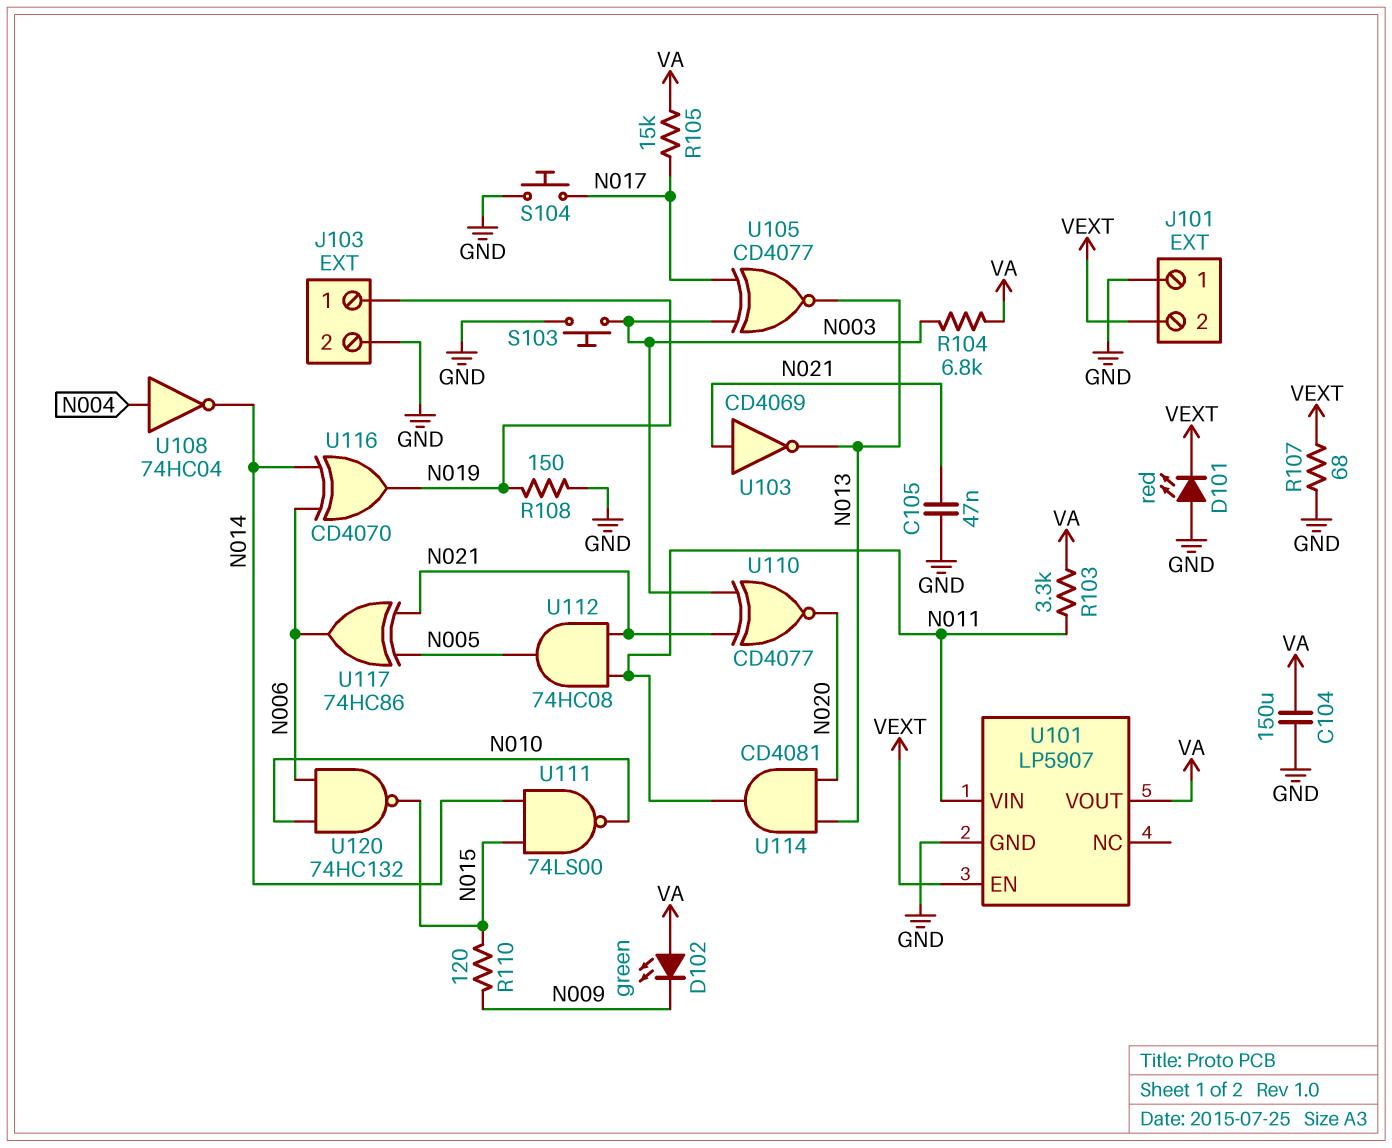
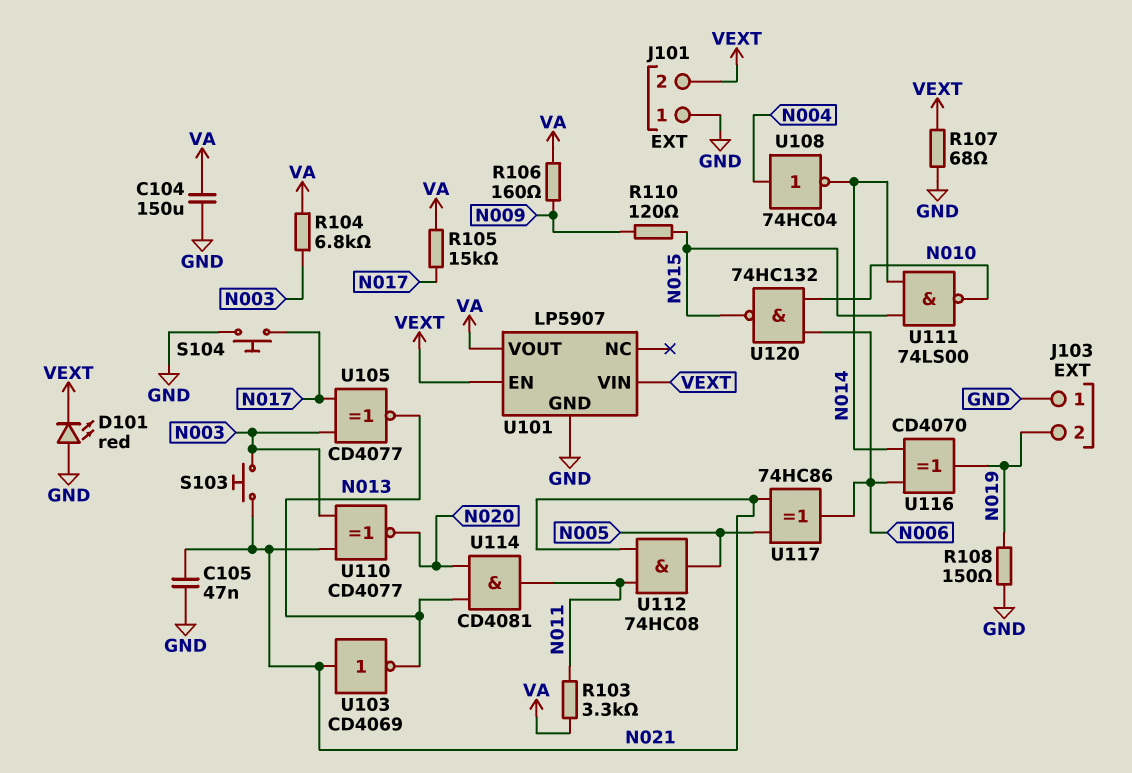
D102: LED green (A VA, K N009) -> none
J103 pin 1: N019 -> GND
J103 pin 2: GND -> N019
R106: none -> 160 (N009, VA)
S103: button (GND, N003) -> button (N003, N021)
U101 pin VIN: N011 -> VEXT

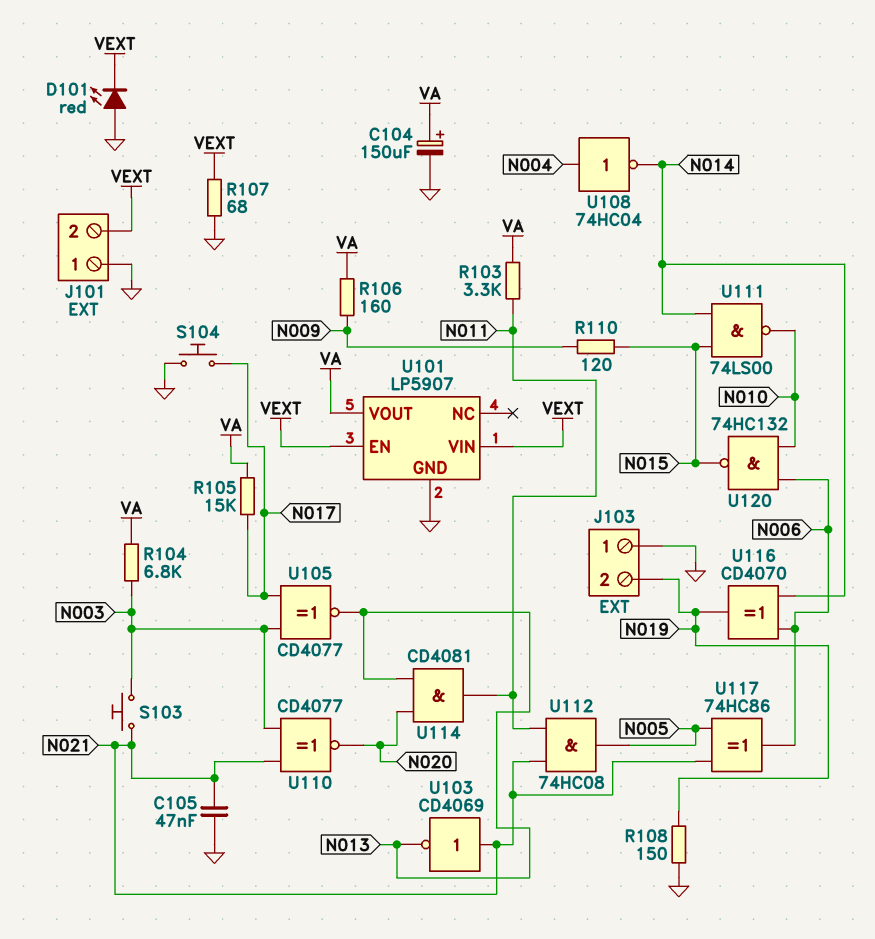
C104: 150uF (GND, VA) -> 150uF (plus VA, minus GND)

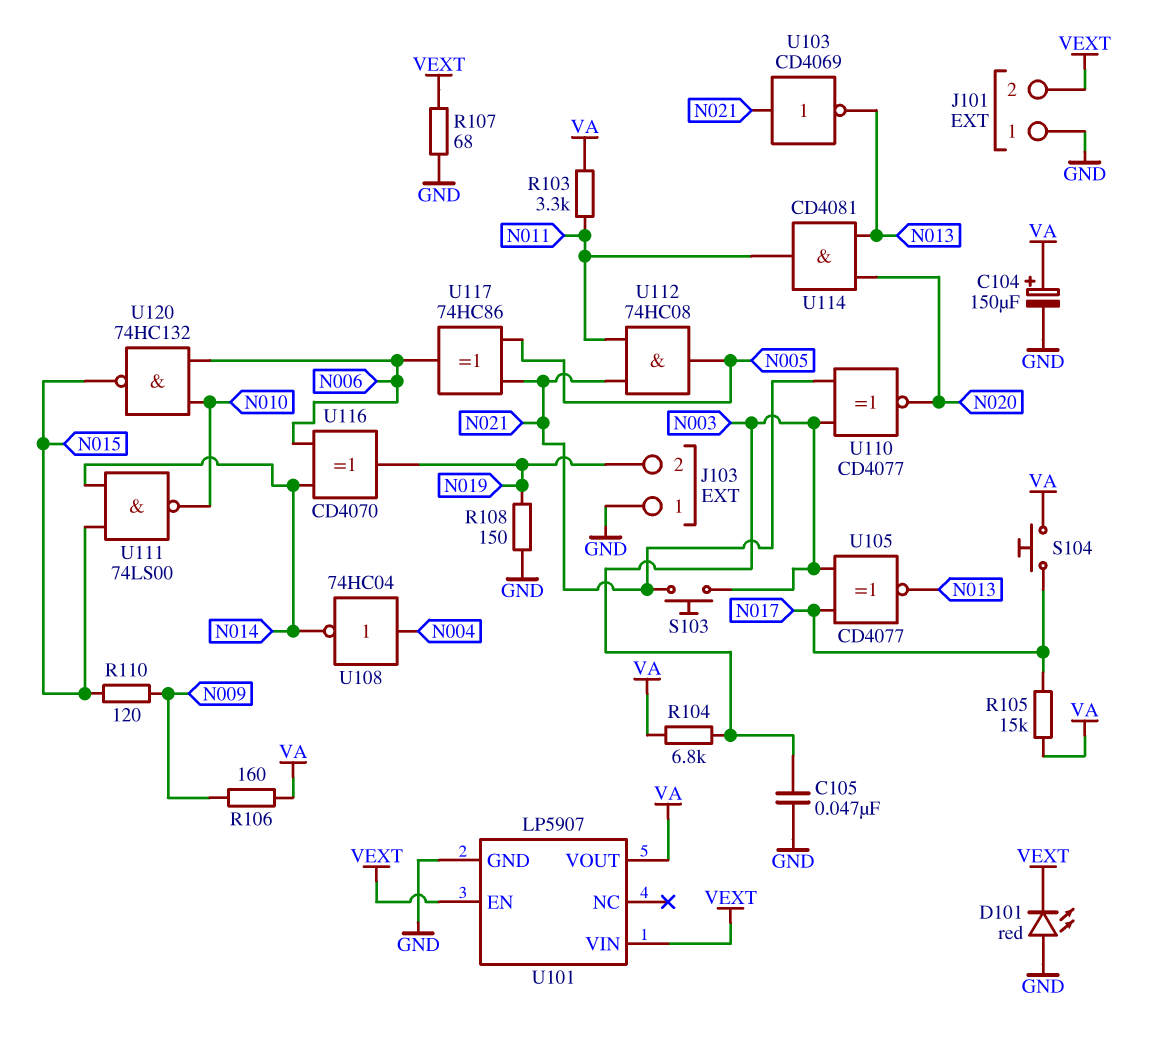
C105: 47nF (GND, N021) -> 47nF (GND, N003)
S104: button (GND, N017) -> button (N017, VA)

